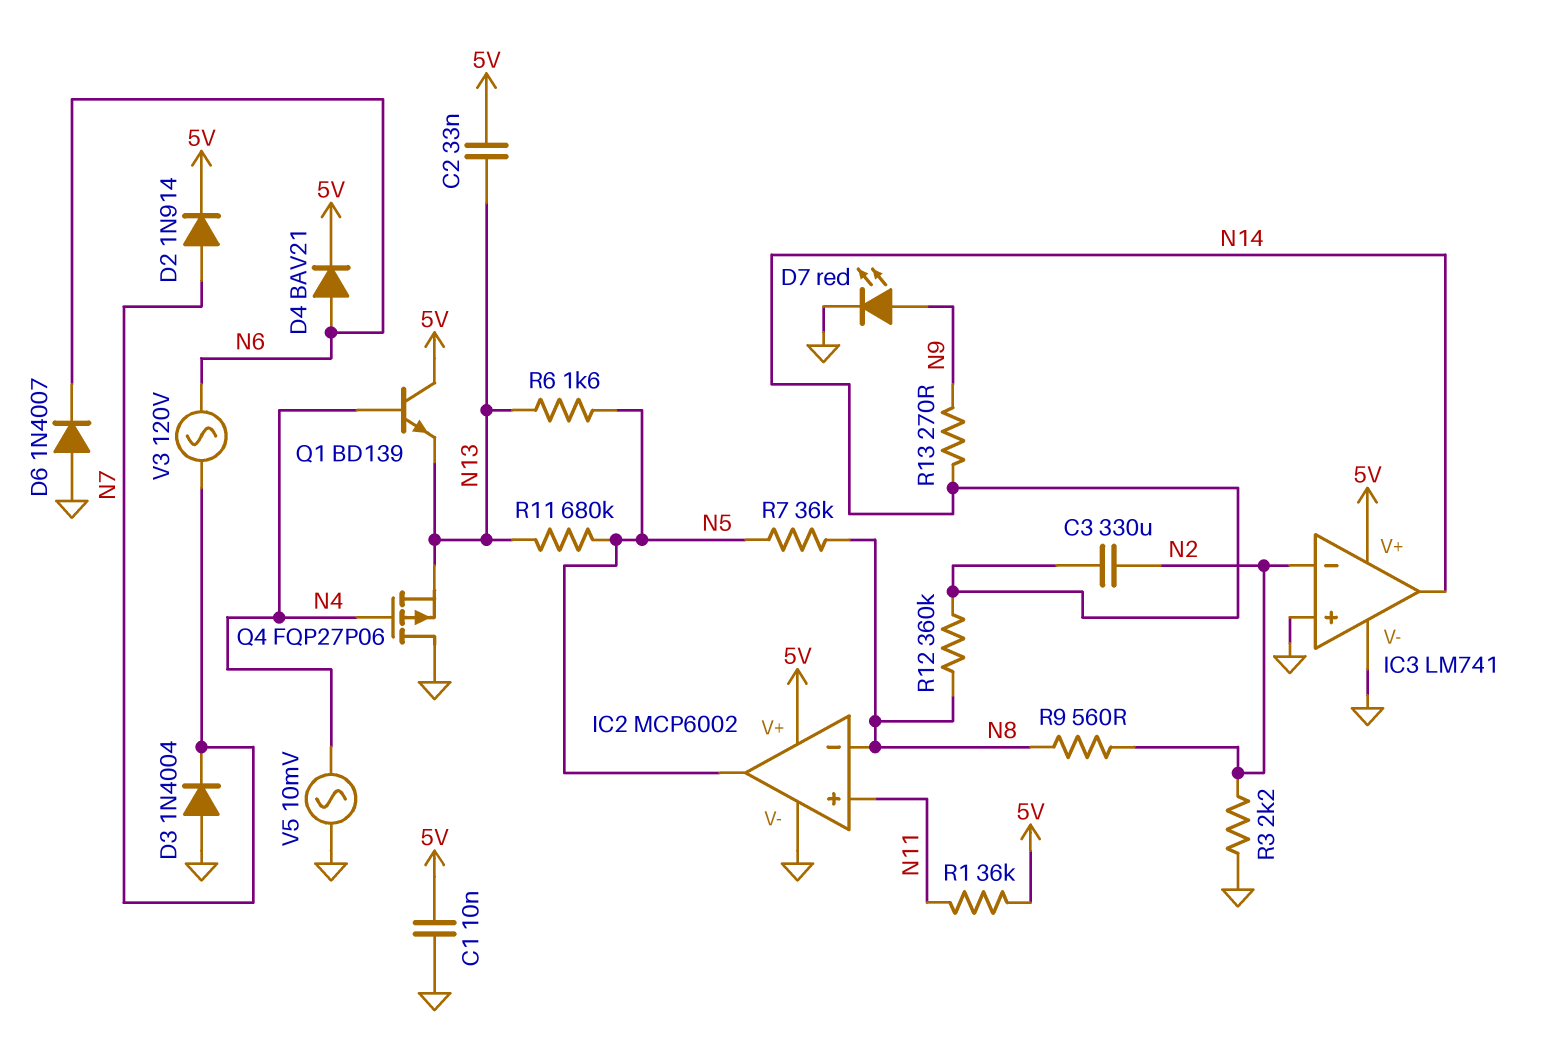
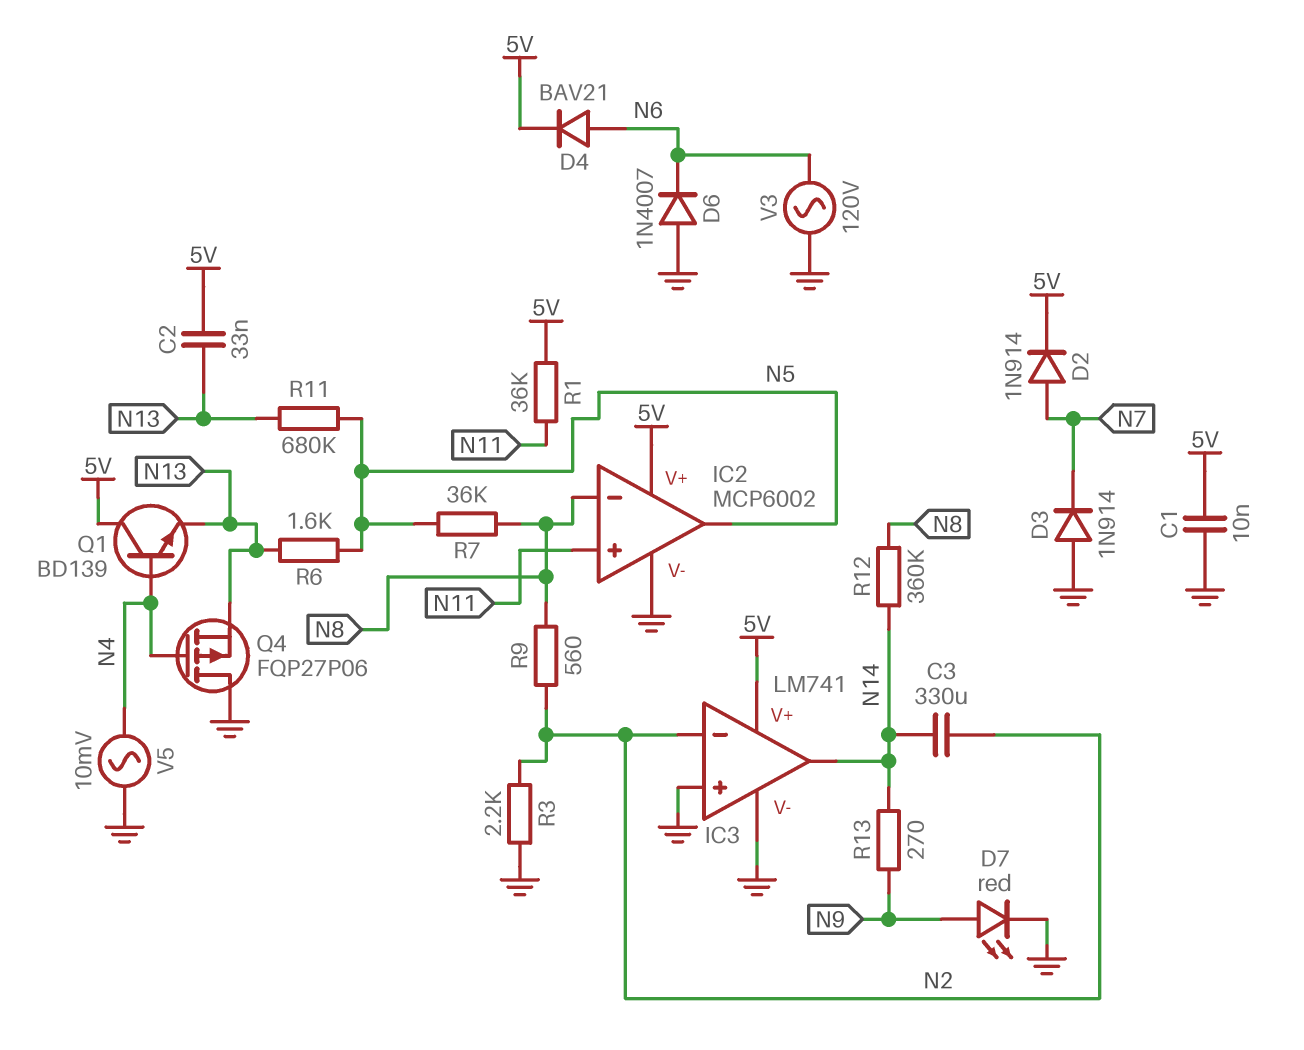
D3: diode 1N4004 (A GND, K N7) -> diode 1N914 (A GND, K N7)
V3: AC 120V (N6, N7) -> AC 120V (GND, N6)

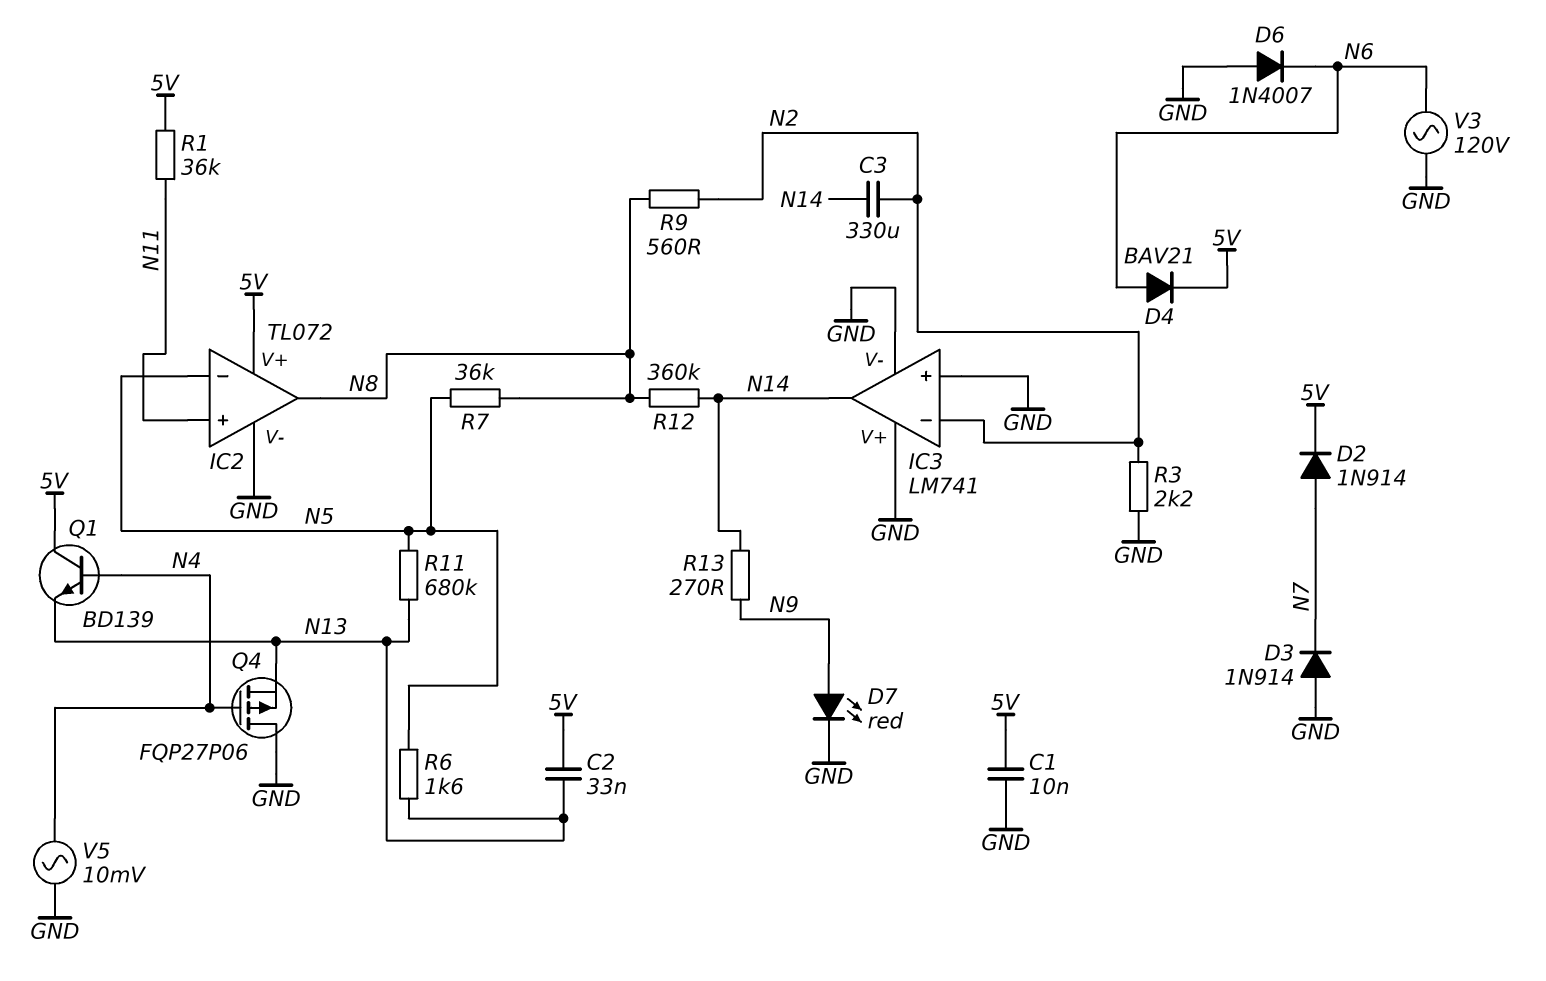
IC2: MCP6002 -> TL072
IC2 pin in-: N8 -> N5
IC2 pin out: N5 -> N8
IC3 pin V+: 5V -> GND

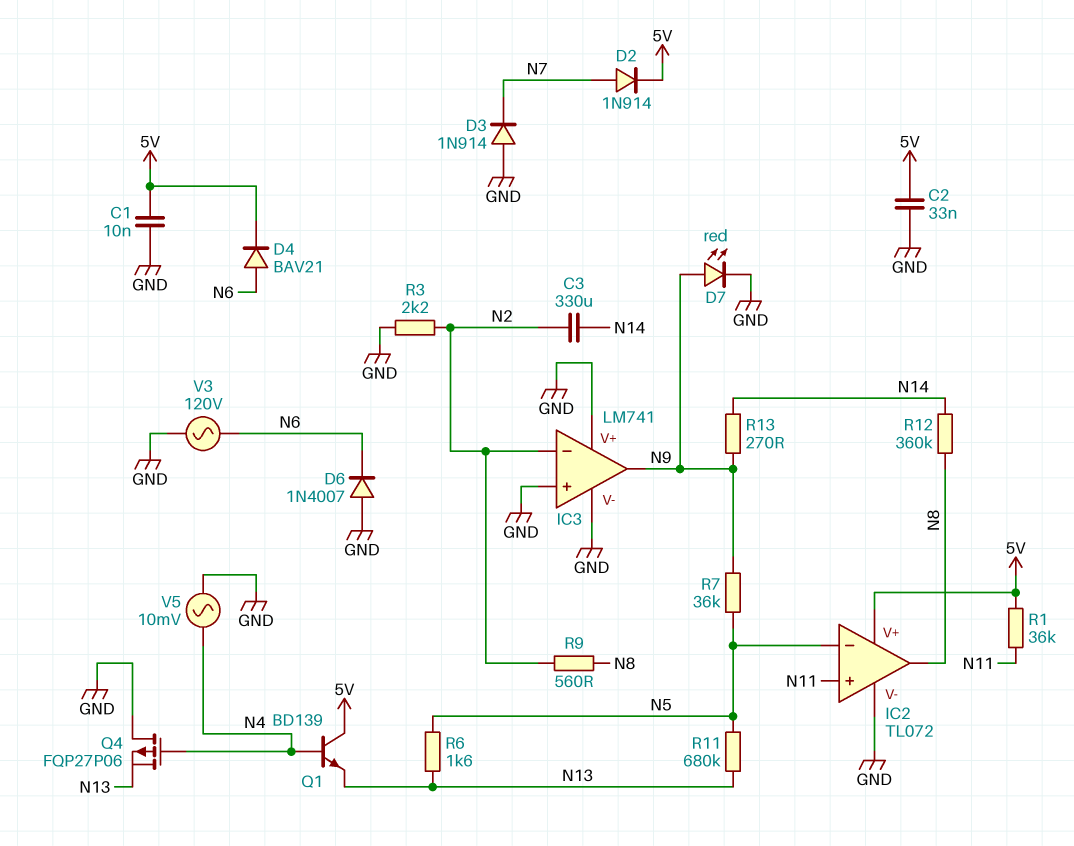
C2: 33nF (5V, N13) -> 33nF (5V, GND)
IC3 pin out: N14 -> N9
R7: 36k (N5, N8) -> 36k (N5, N9)

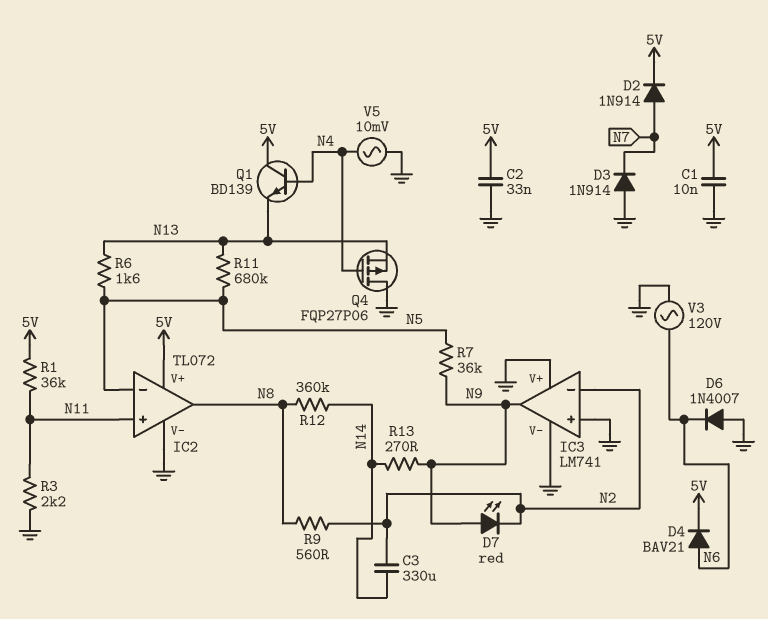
D7: LED red (A N9, K GND) -> LED red (A N9, K N2)
R3: 2.2k (GND, N2) -> 2.2k (GND, N11)

